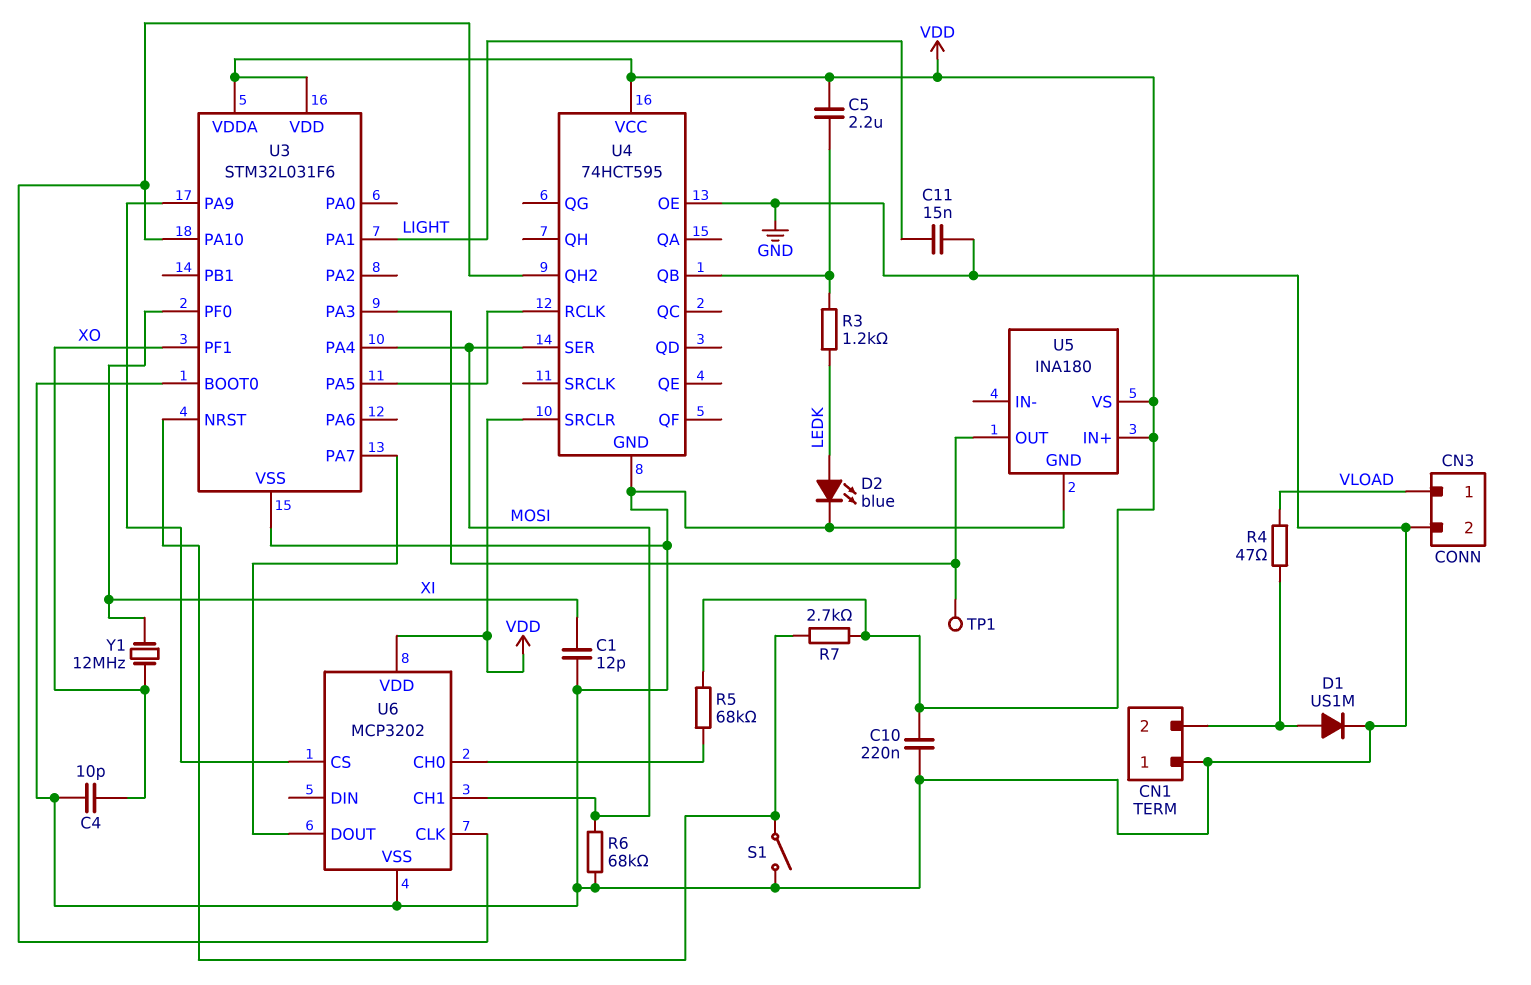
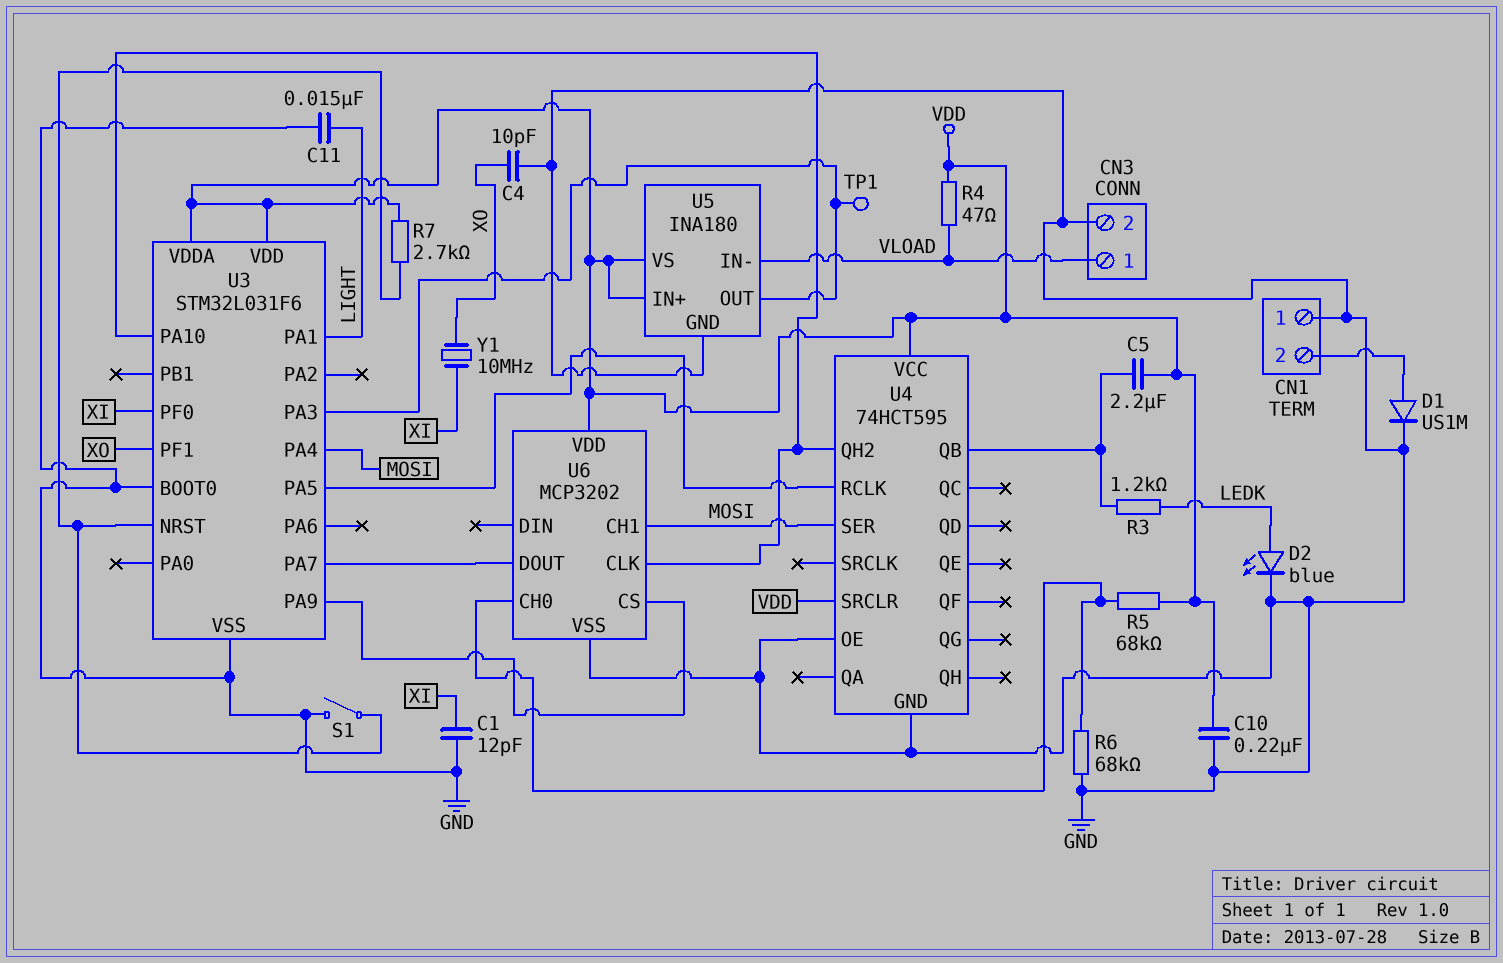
R4: 47 (CN1/2, VLOAD) -> 47 (VDD, VLOAD)
R6: 68k (GND, MOSI) -> 68k (GND, U6/CH0)
U5 pin IN-: none -> VLOAD
Y1: 12MHz (XI, XO) -> 10MHz (XI, XO)

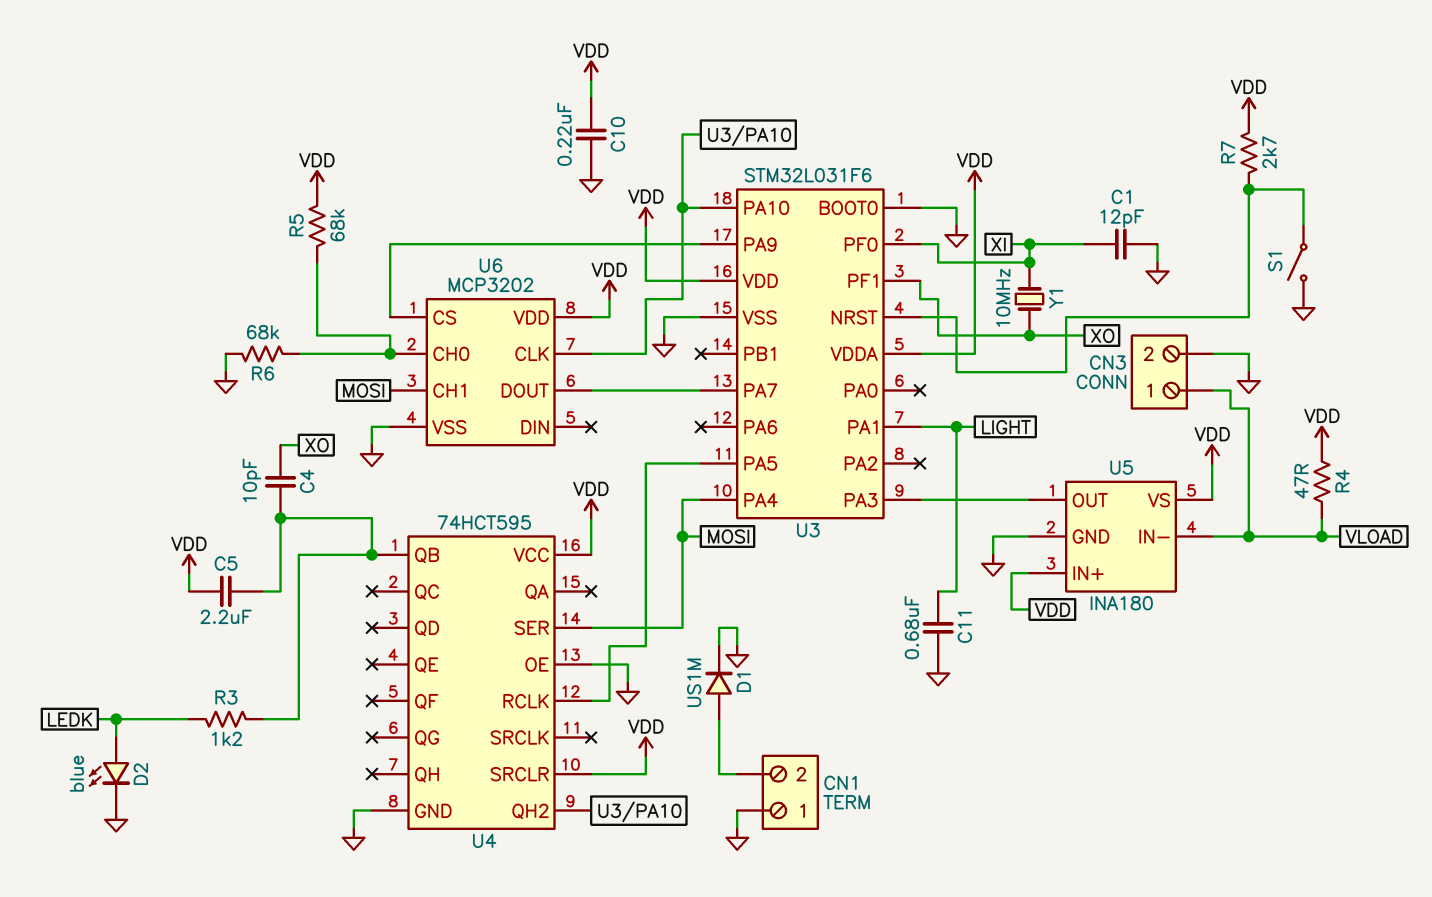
C4: 10pF (GND, XO) -> 10pF (U4/QB, XO)
C11: 15nF (GND, LIGHT) -> 680nF (GND, LIGHT)
TP1: test point (U3/PA3) -> none

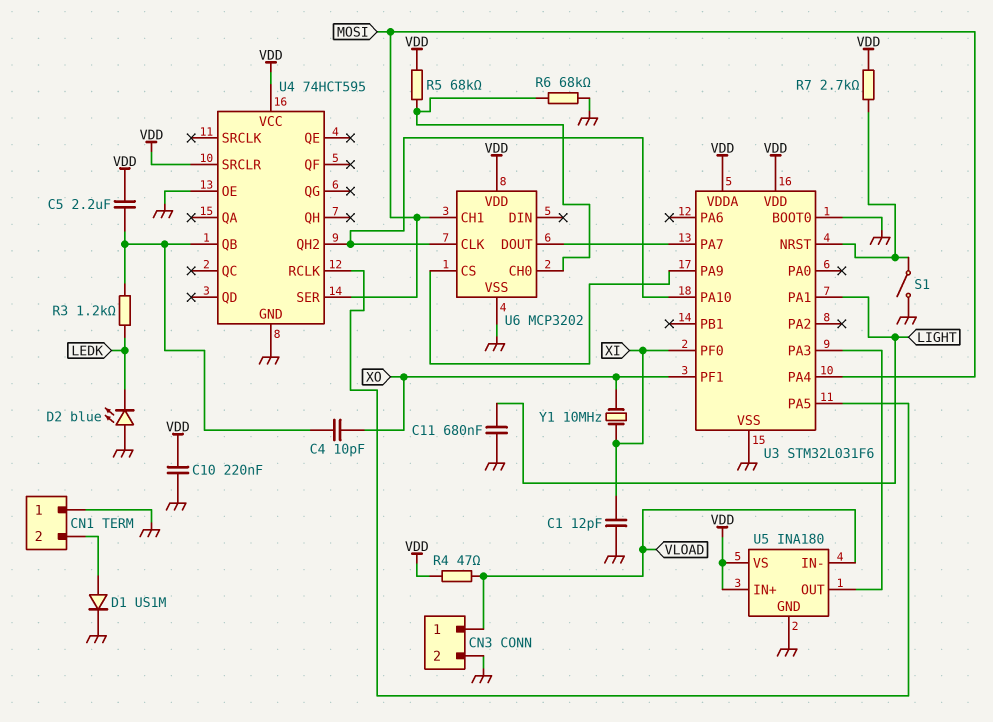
D2: LED blue (A LEDK, K GND) -> LED blue (A GND, K LEDK)

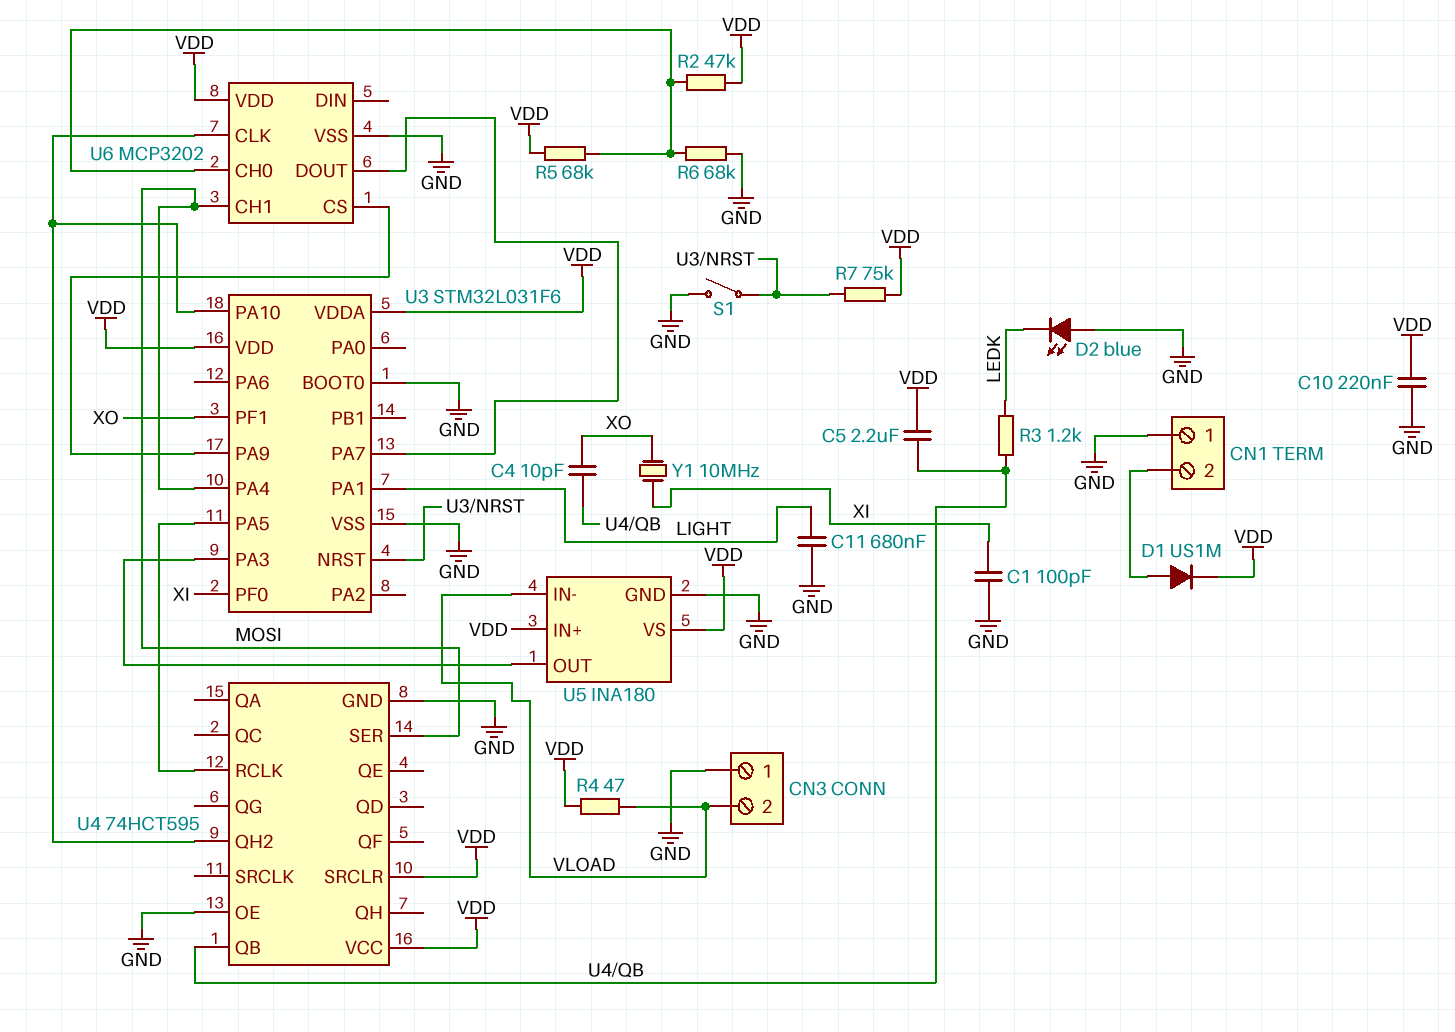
C1: 12pF (GND, XI) -> 100pF (GND, XI)
CN3 pin 1: VLOAD -> GND
CN3 pin 2: GND -> VLOAD
D1: diode US1M (A CN1/2, K GND) -> diode US1M (A CN1/2, K VDD)
R2: none -> 47k (U6/CH0, VDD)
R7: 2.7k (U3/NRST, VDD) -> 75k (U3/NRST, VDD)

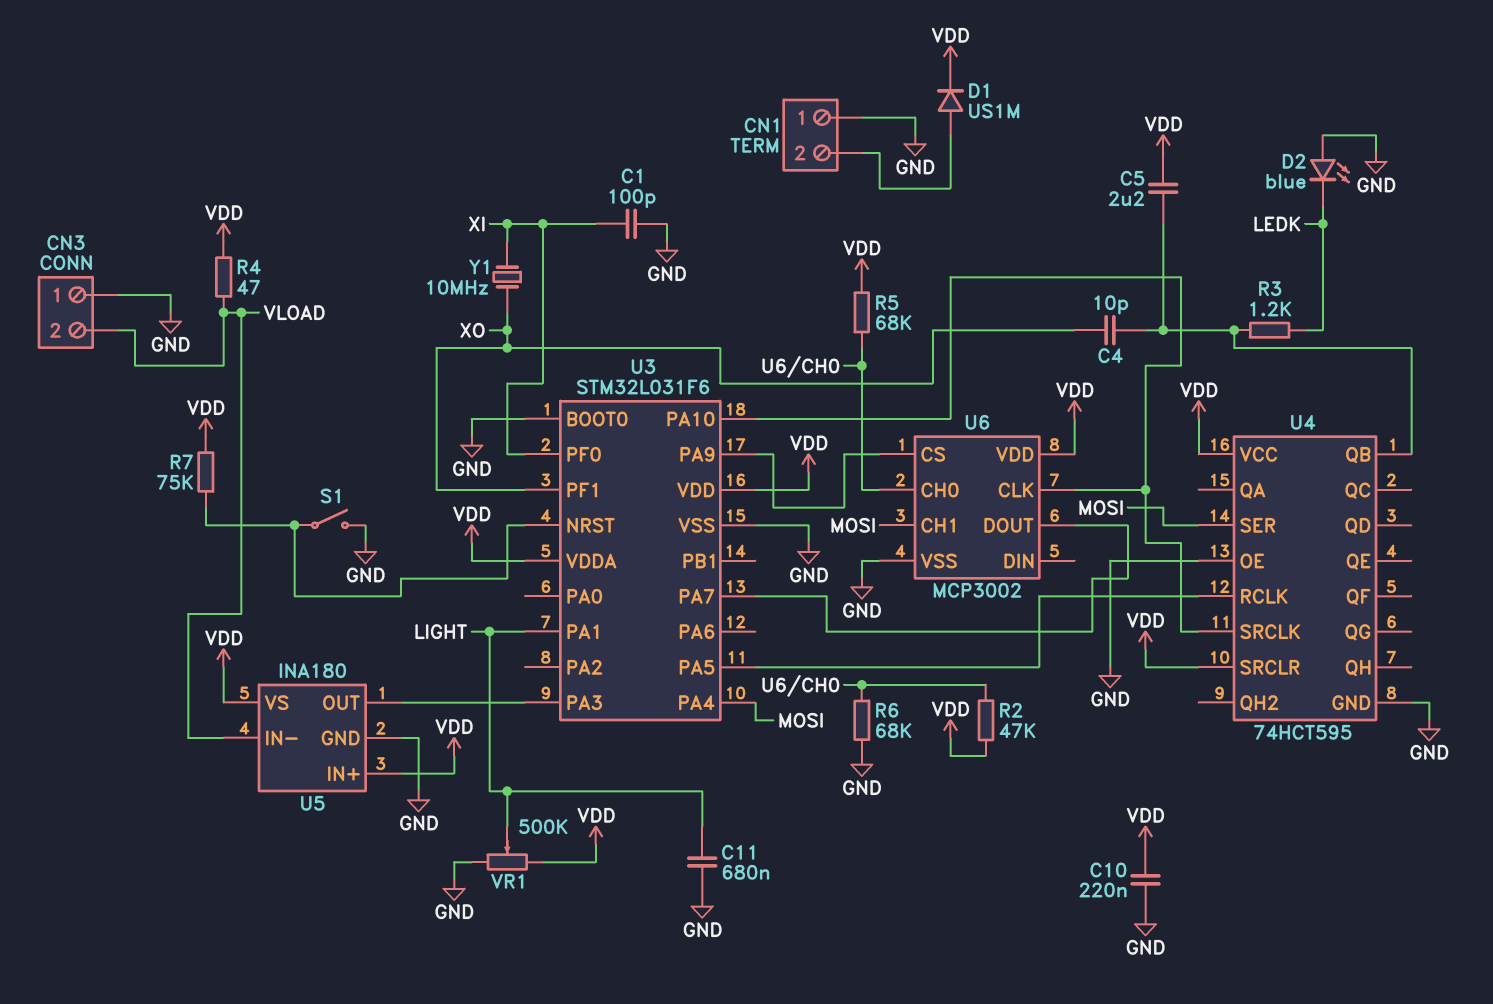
U4 pin QH2: U3/PA10 -> none
U4 pin SRCLK: none -> U3/PA10
U6: MCP3202 -> MCP3002
VR1: none -> 500k (GND, VDD, wiper LIGHT)

